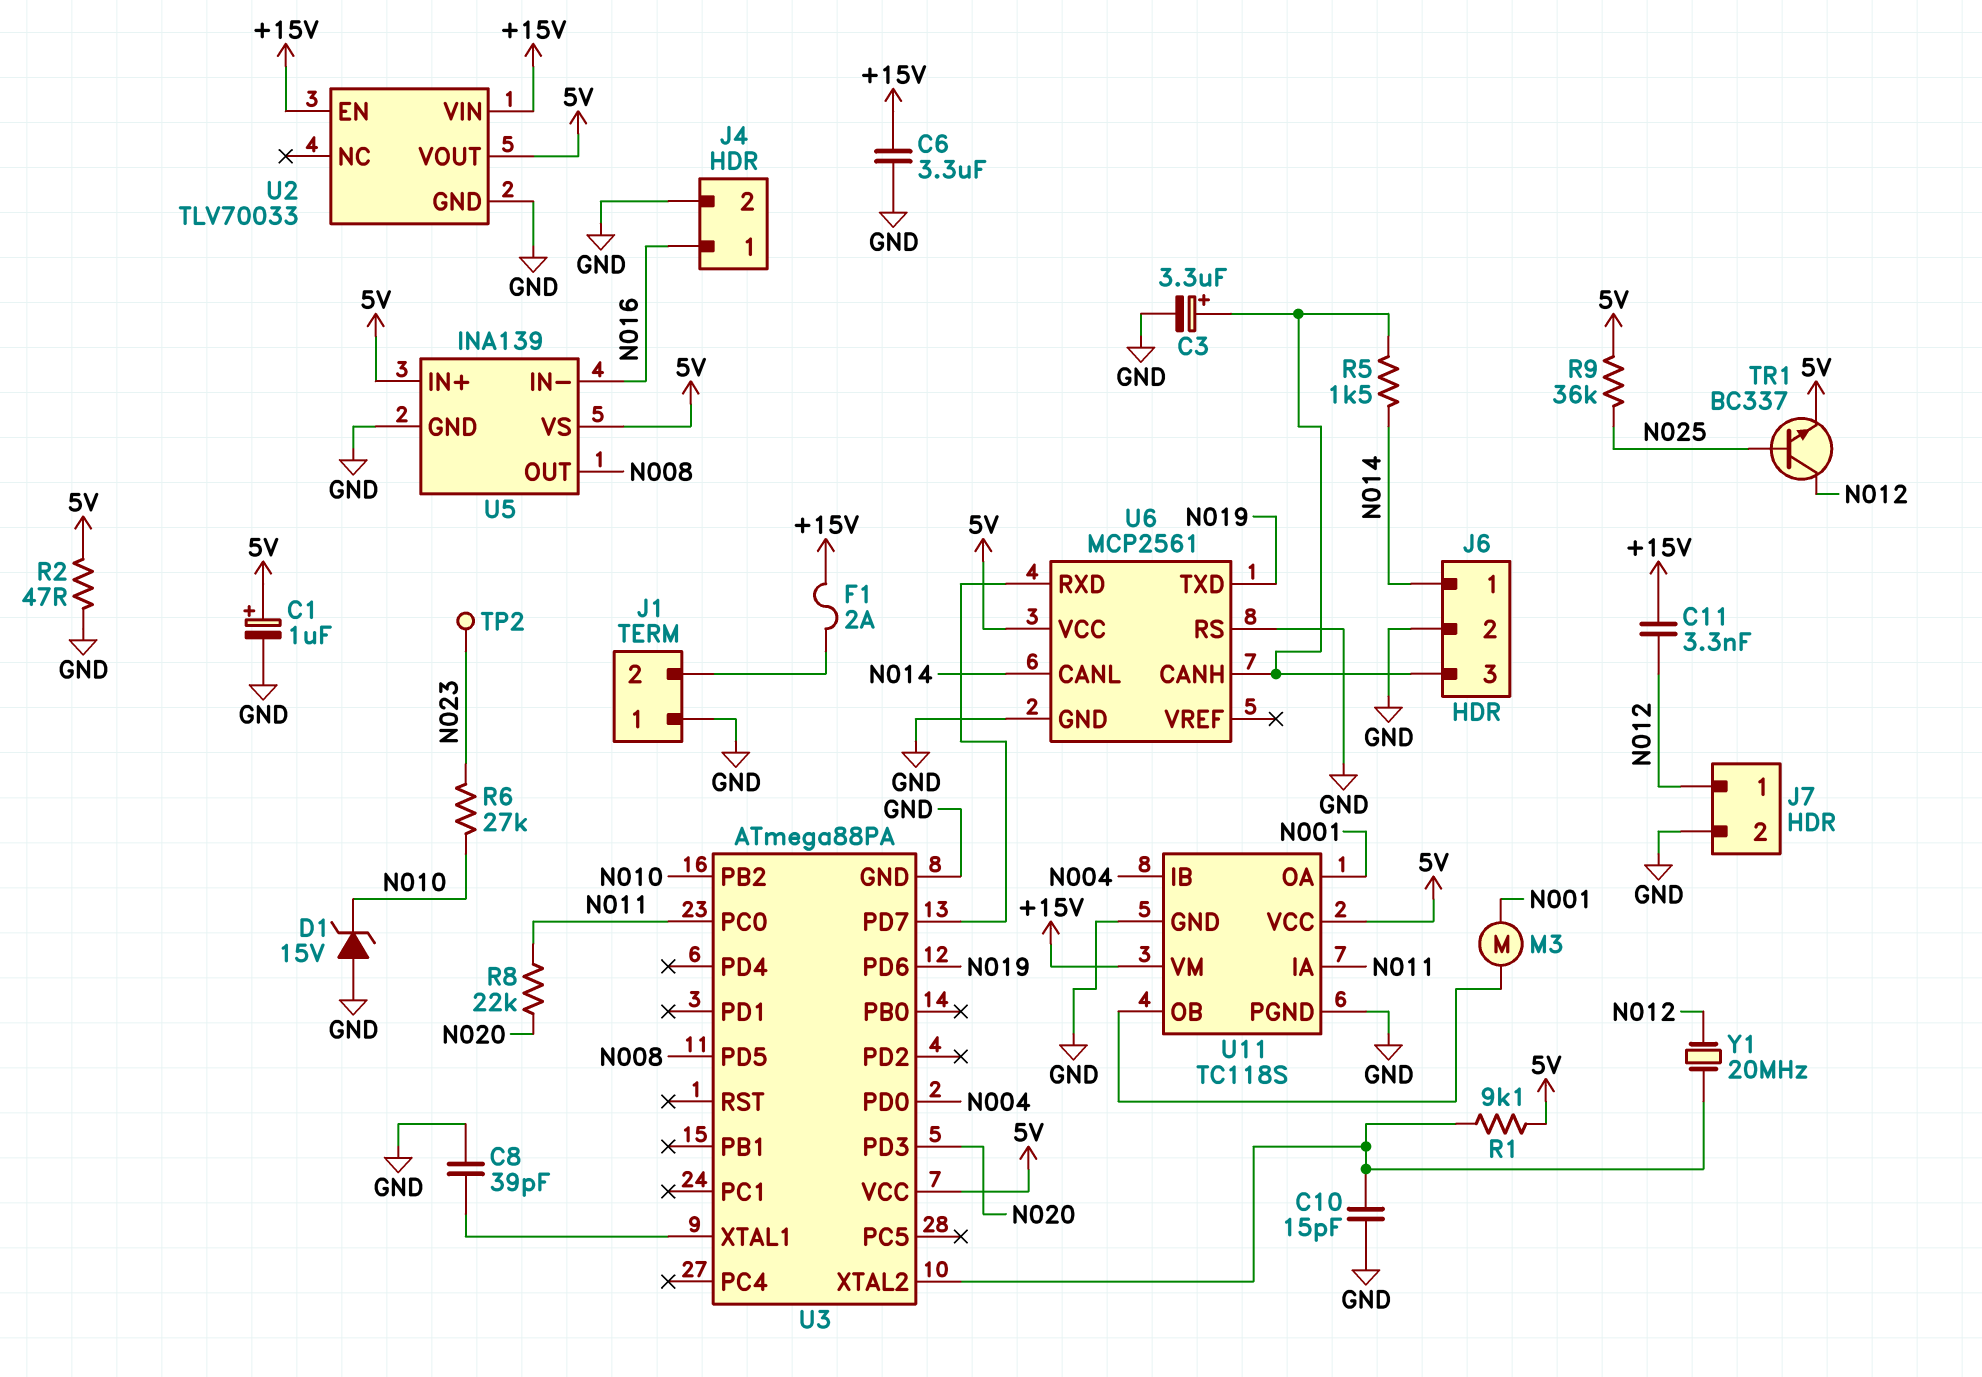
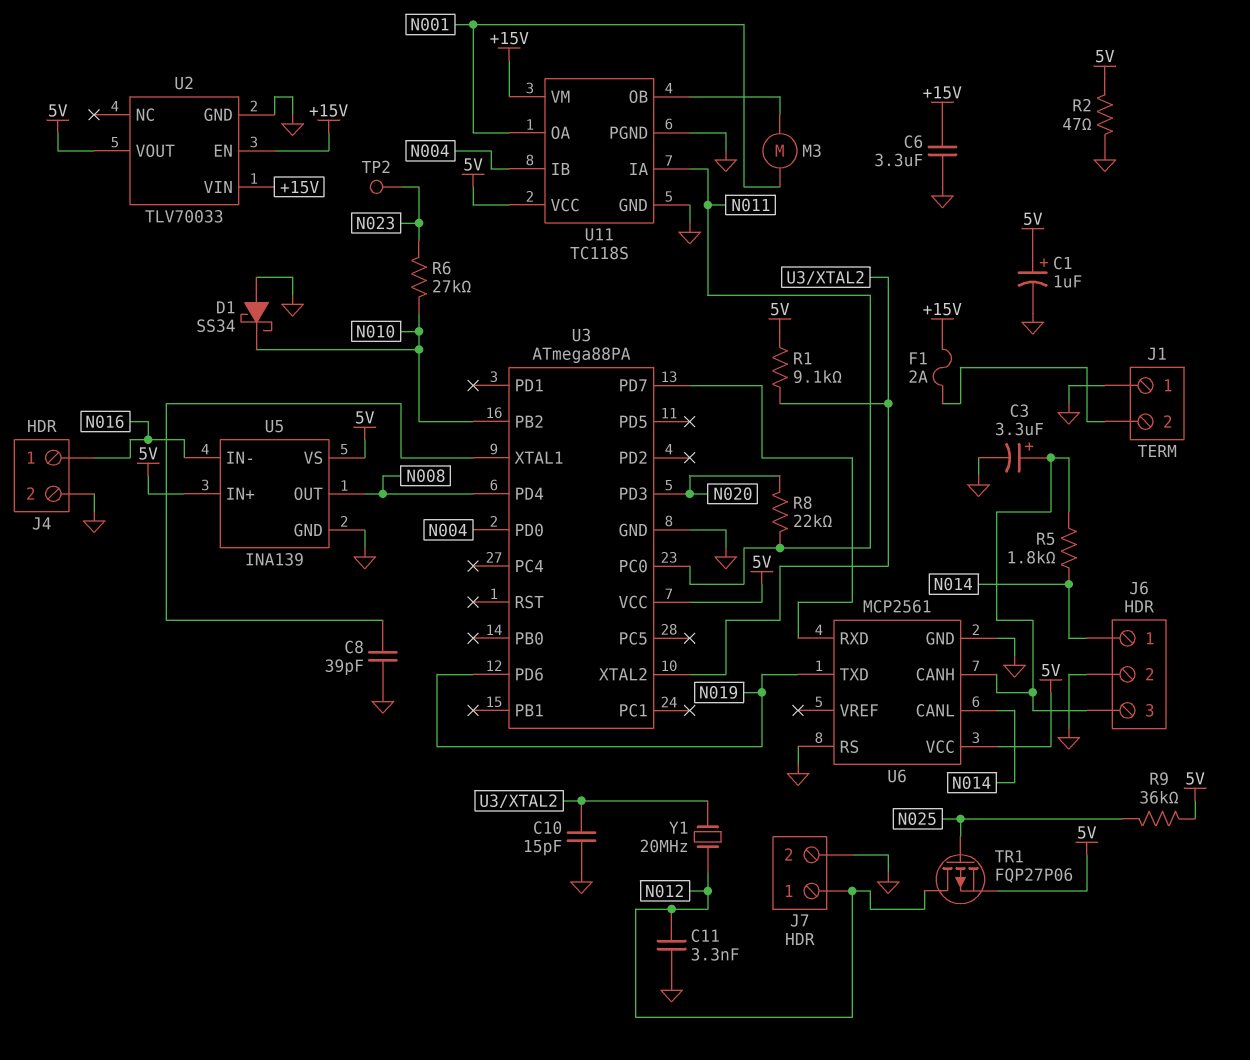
C11: 3.3nF (+15V, N012) -> 3.3nF (GND, N012)
D1: zener 15V (A GND, K N010) -> schottky SS34 (A GND, K N010)
R5: 1.5k (J6/3, N014) -> 1.8k (J6/3, N014)
TR1: NPN BC337 (B N025, C N012, E 5V) -> PMOS FQP27P06 (G N025, D N012, S 5V)
U3 pin PD4: none -> N008
U3 pin PD5: N008 -> none

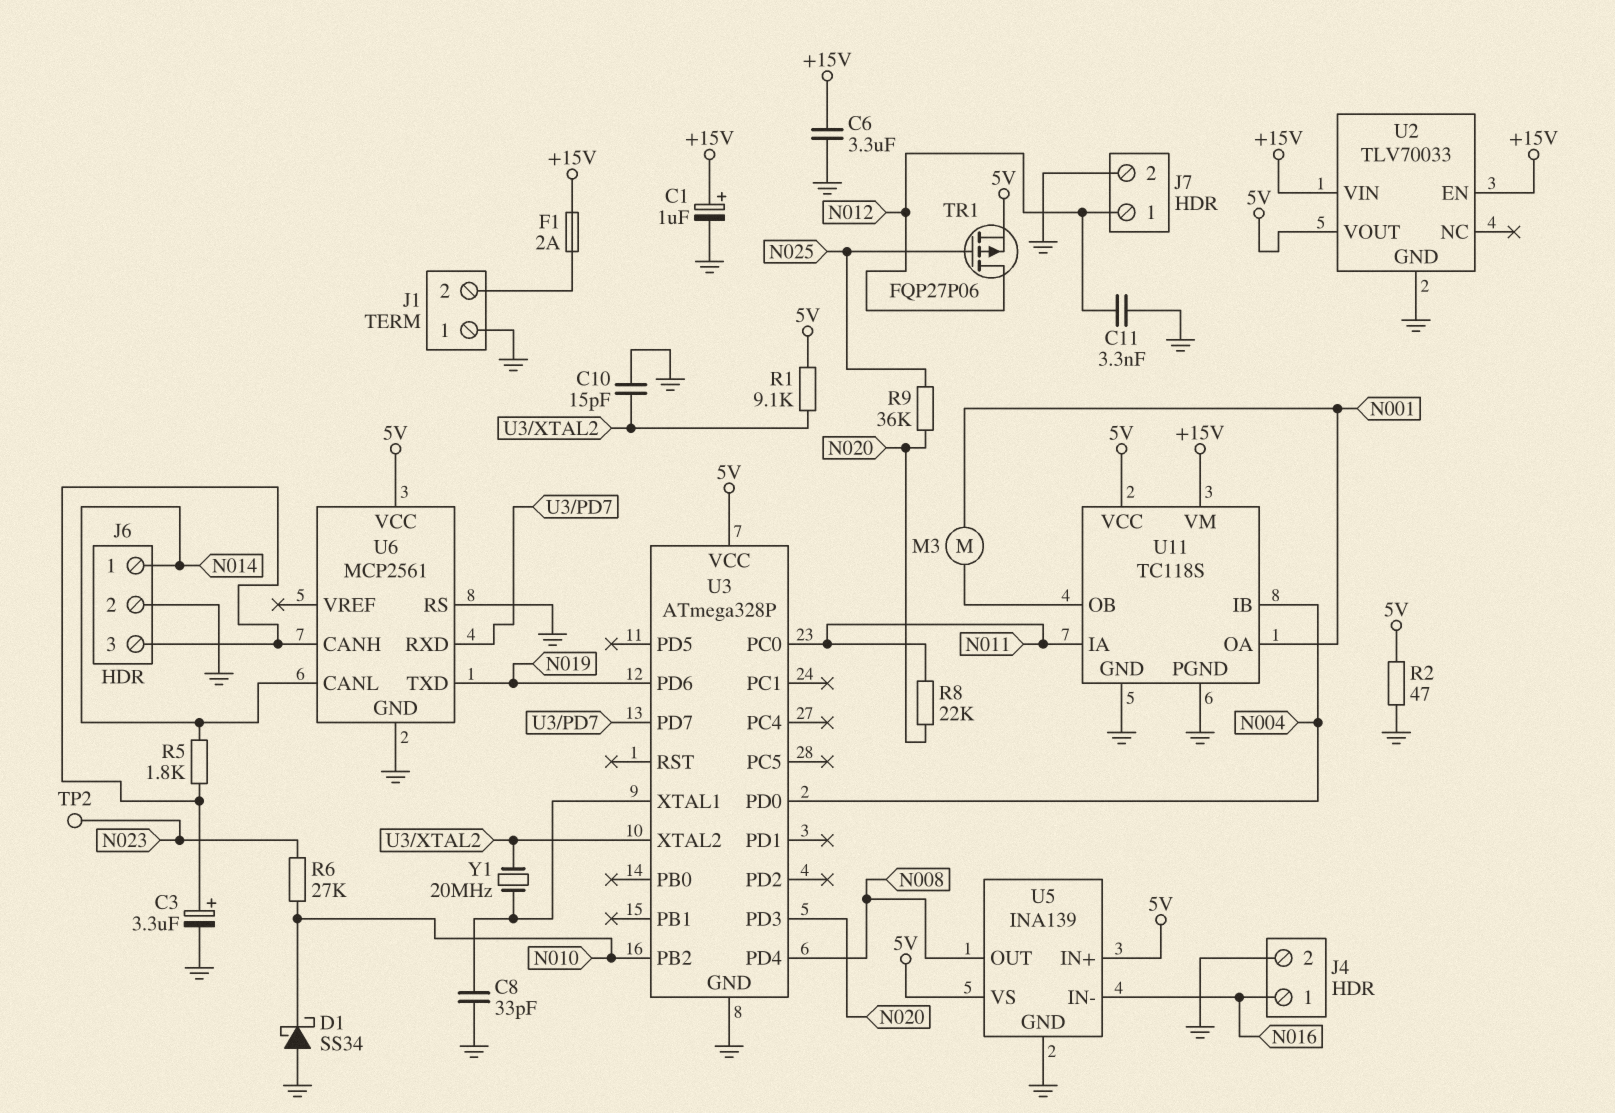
C1: 1uF (plus 5V, minus GND) -> 1uF (plus +15V, minus GND)
C8: 39pF (GND, U3/XTAL1) -> 33pF (GND, U3/XTAL1)
R9: 36k (5V, N025) -> 36k (N020, N025)
U3: ATmega88PA -> ATmega328P
Y1: 20MHz (N012, U3/XTAL2) -> 20MHz (U3/XTAL1, U3/XTAL2)

